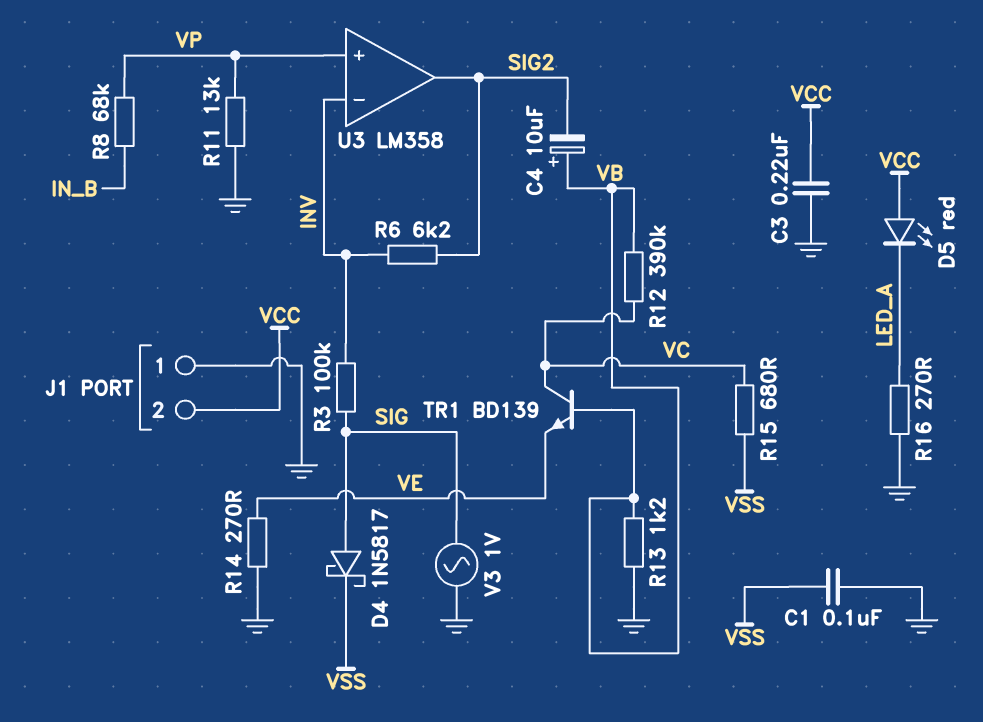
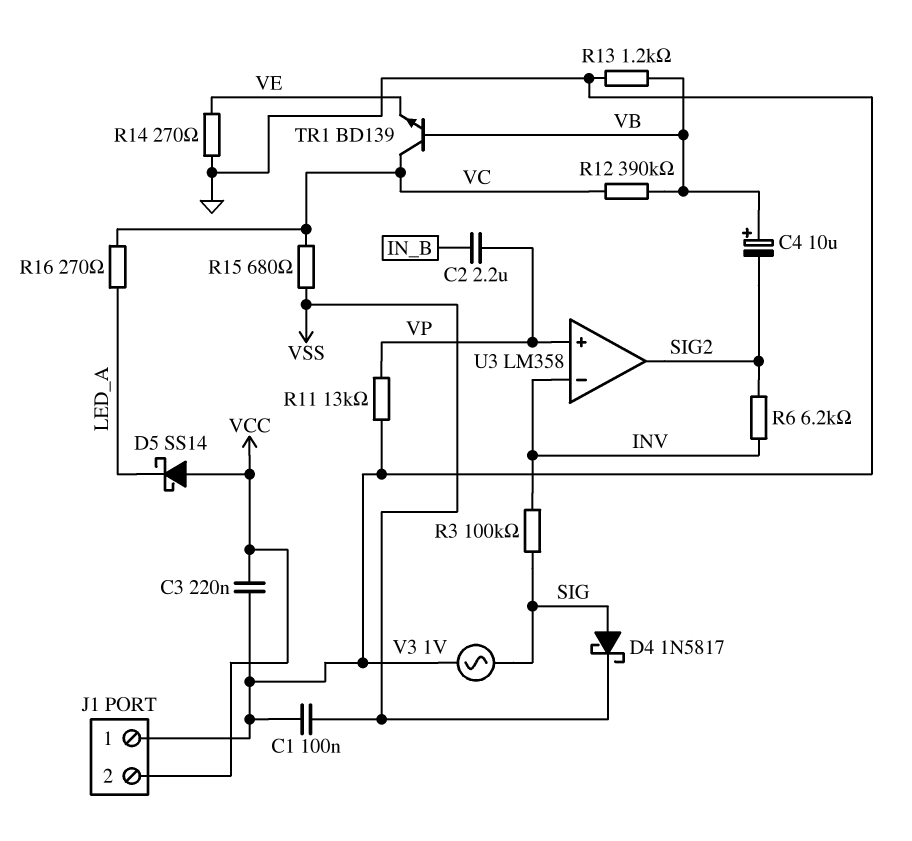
C2: none -> 2.2uF (IN_B, VP)
D5: LED red (A VCC, K LED_A) -> schottky SS14 (A VCC, K LED_A)
R8: 68k (IN_B, VP) -> none
R16: 270 (GND, LED_A) -> 270 (LED_A, VC)

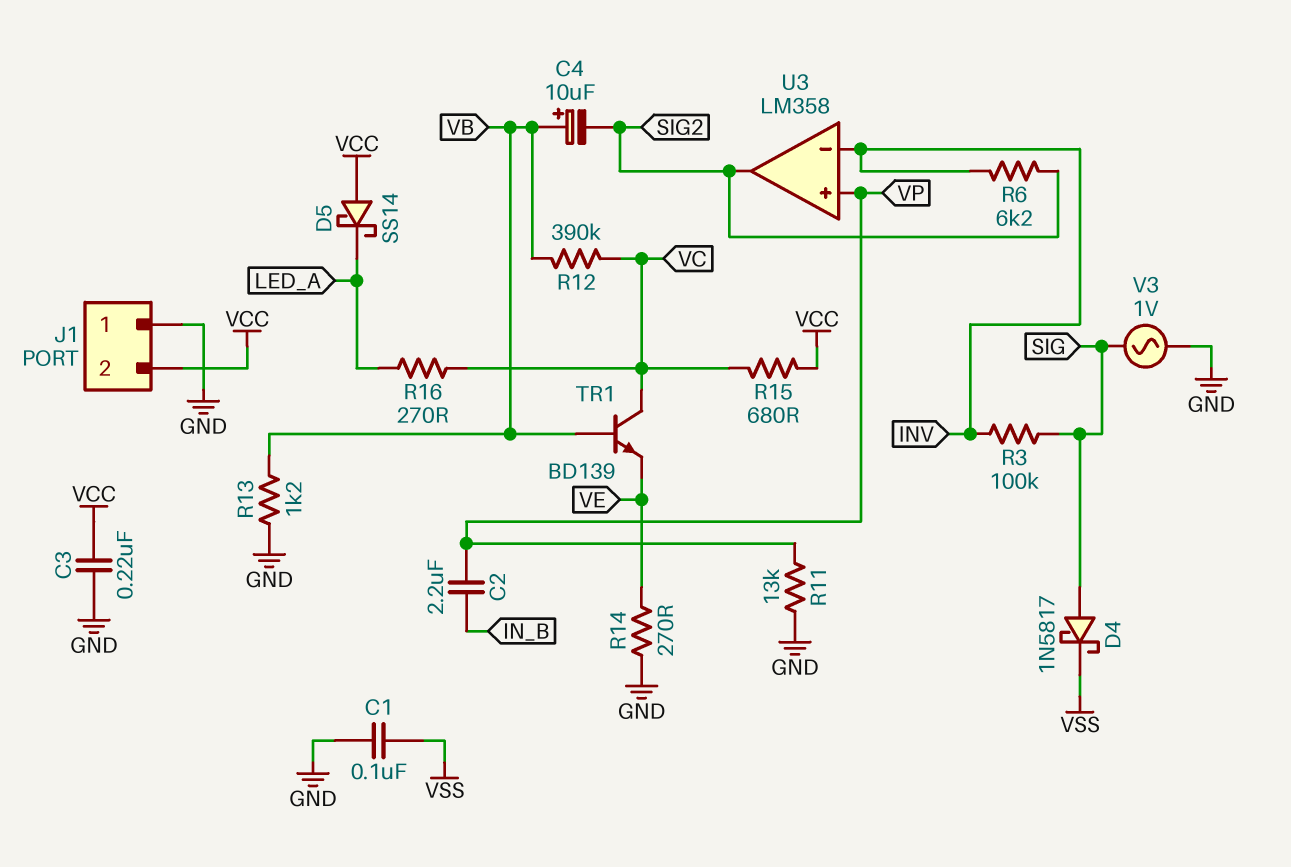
R15: 680 (VC, VSS) -> 680 (VC, VCC)

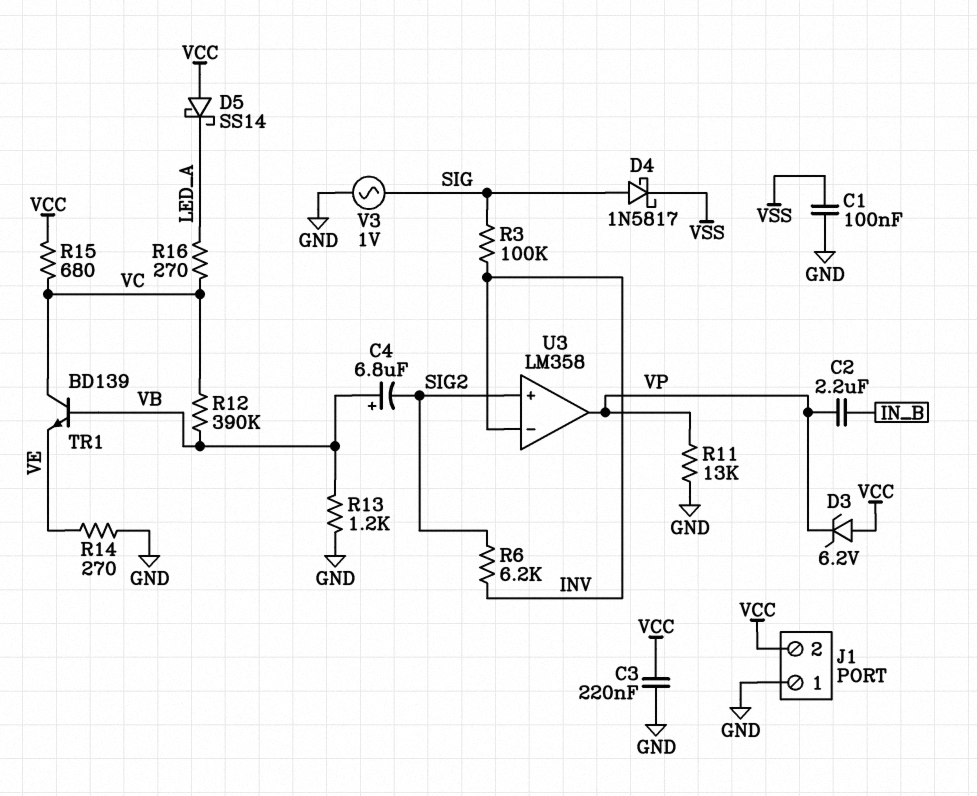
C4: 10uF (plus VB, minus SIG2) -> 6.8uF (plus VB, minus SIG2)
D3: none -> zener 6.2V (A VCC, K VP)
U3 pin in+: VP -> SIG2
U3 pin out: SIG2 -> VP

